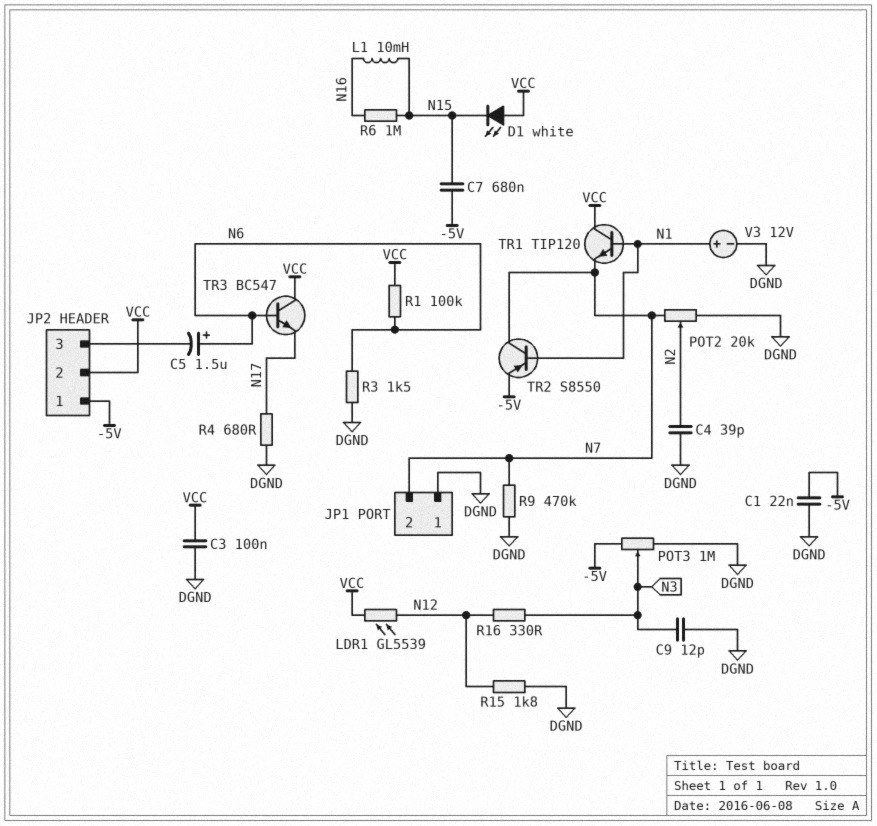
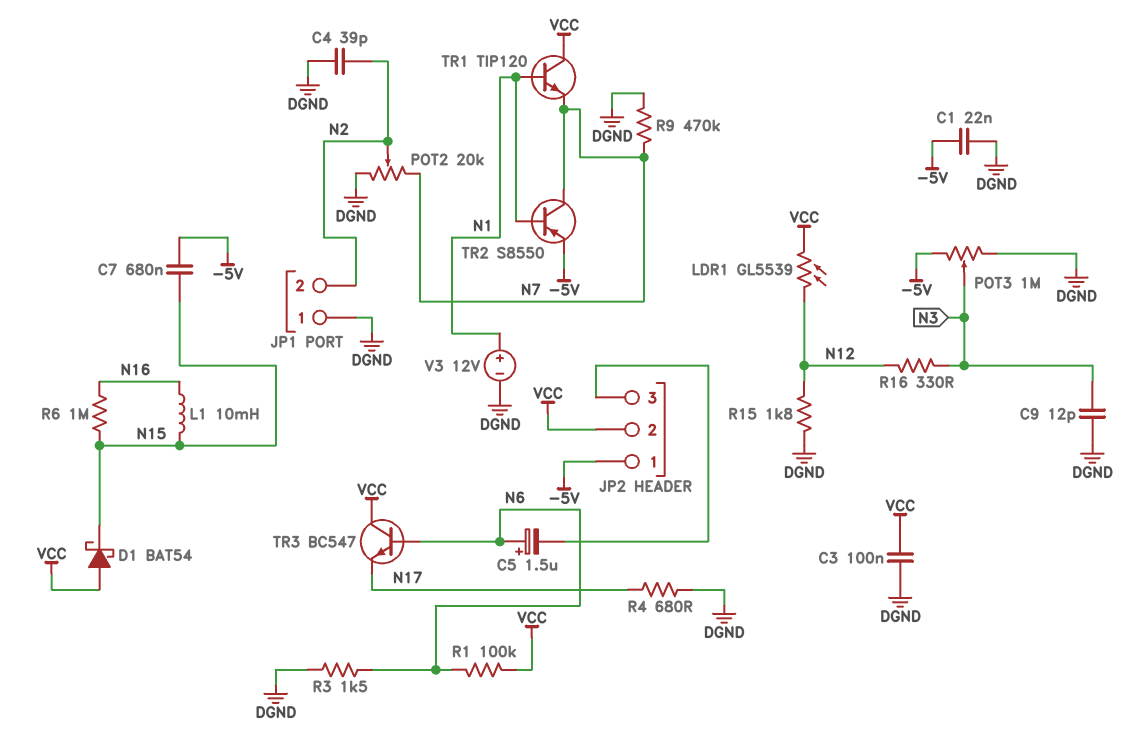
D1: LED white (A VCC, K N15) -> schottky BAT54 (A VCC, K N15)
JP1 pin 2: N7 -> N2

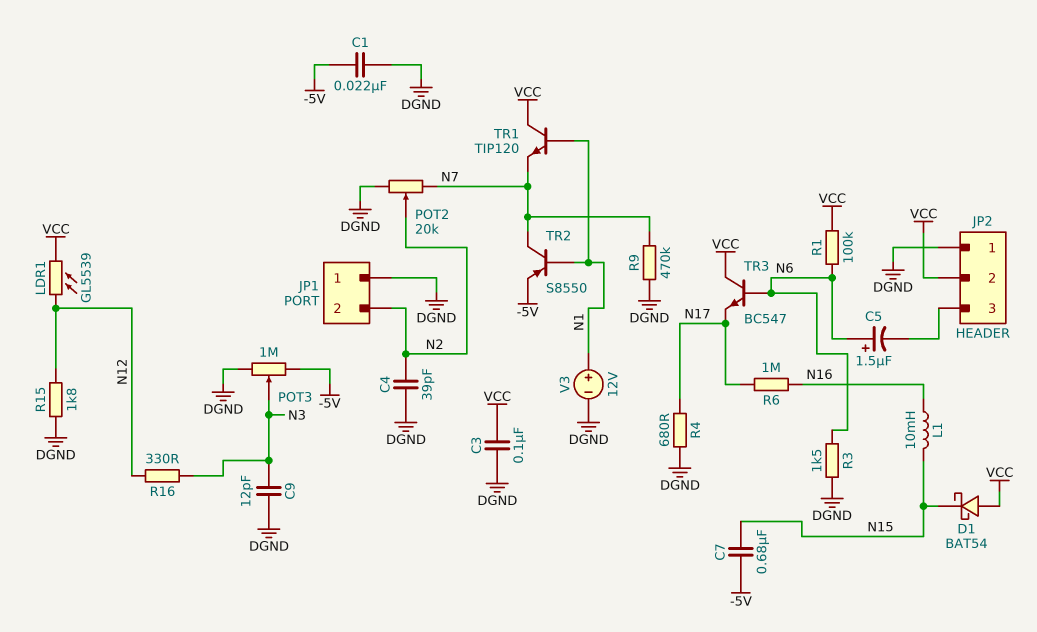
JP2 pin 1: -5V -> DGND
R6: 1M (N15, N16) -> 1M (N16, N17)

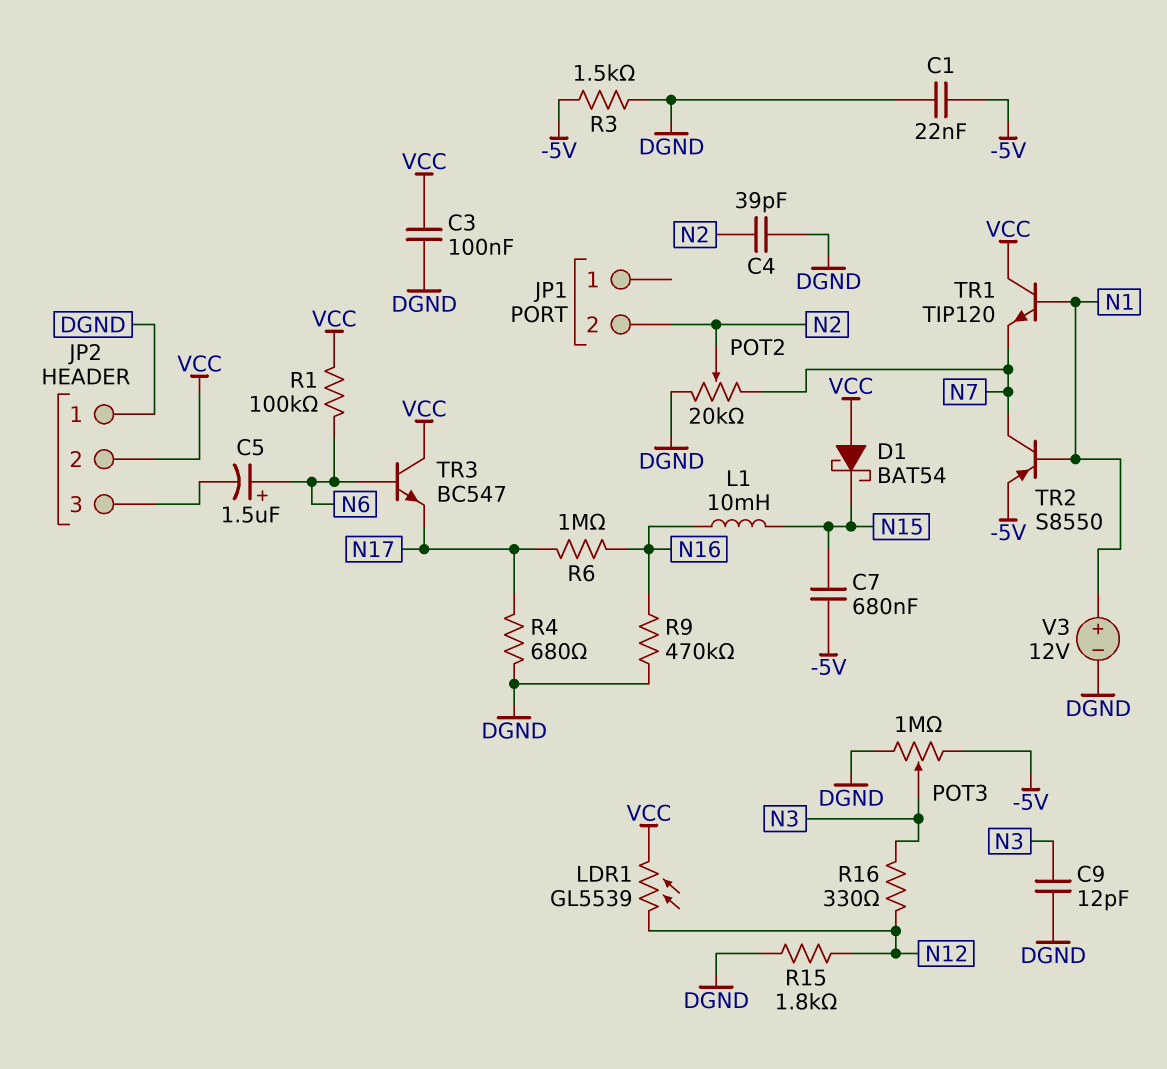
JP1 pin 1: DGND -> none
R3: 1.5k (DGND, N6) -> 1.5k (-5V, DGND)
R9: 470k (DGND, N7) -> 470k (DGND, N16)

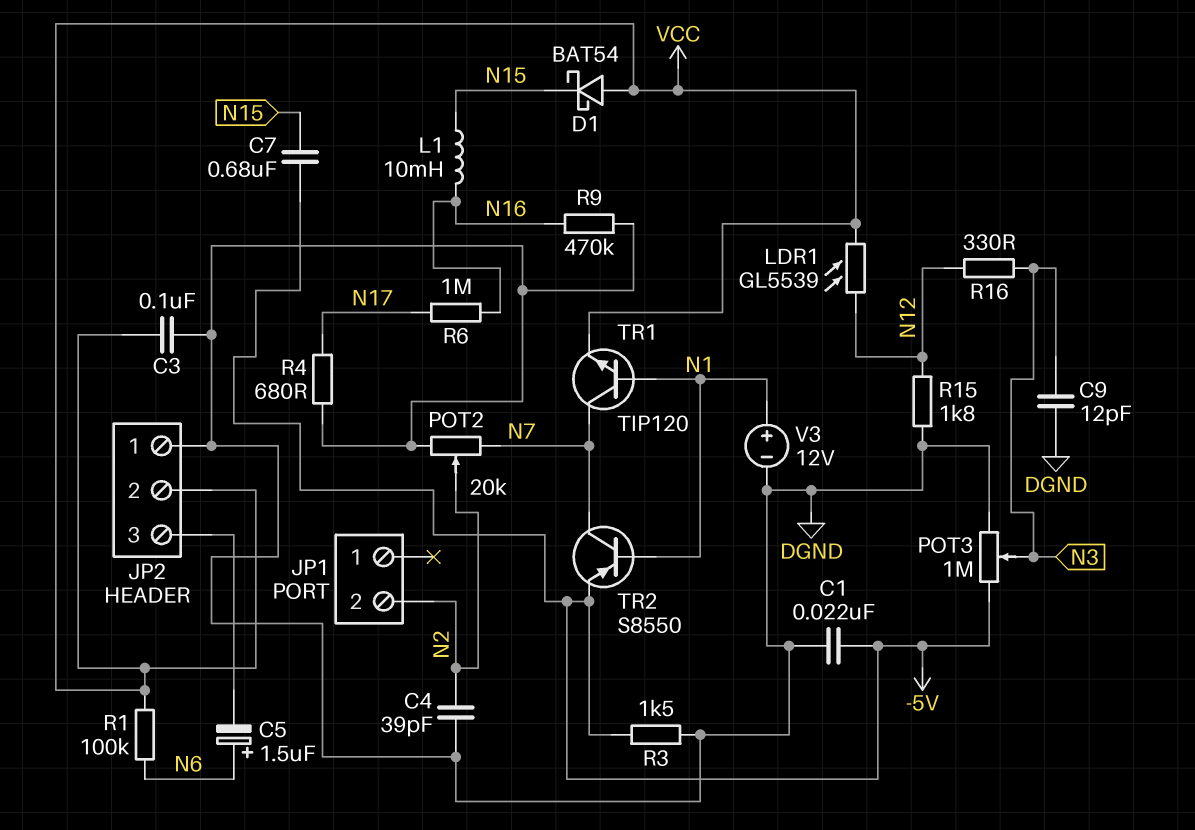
TR1: NPN TIP120 (B N1, C VCC, E N7) -> NPN TIP120 (B N1, C N7, E VCC)
TR3: NPN BC547 (B N6, C VCC, E N17) -> none

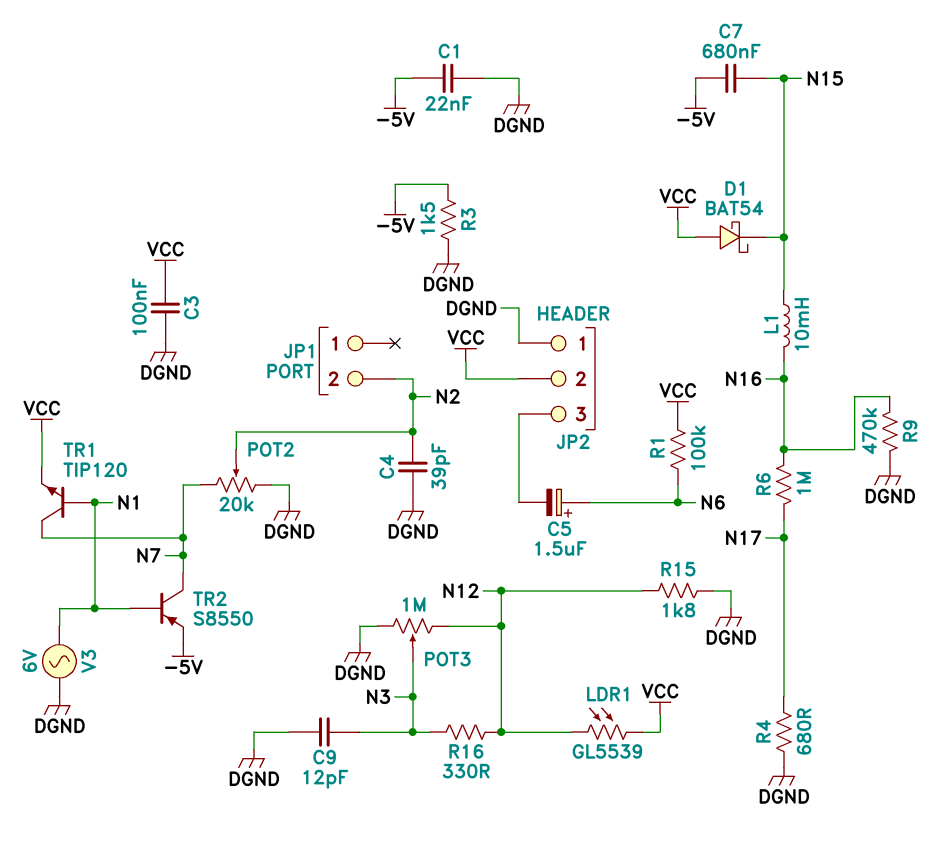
POT3: 1M (-5V, DGND, wiper N3) -> 1M (DGND, N12, wiper N3)
V3: 12V (plus N1, minus DGND) -> AC 6V (DGND, N1)

